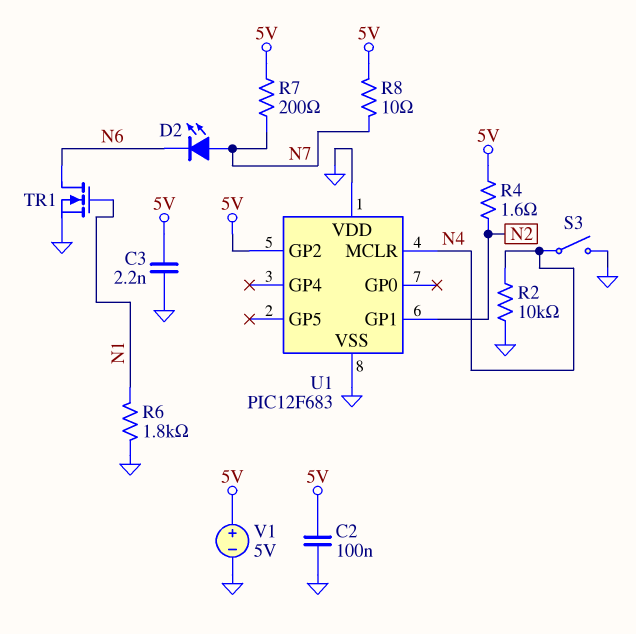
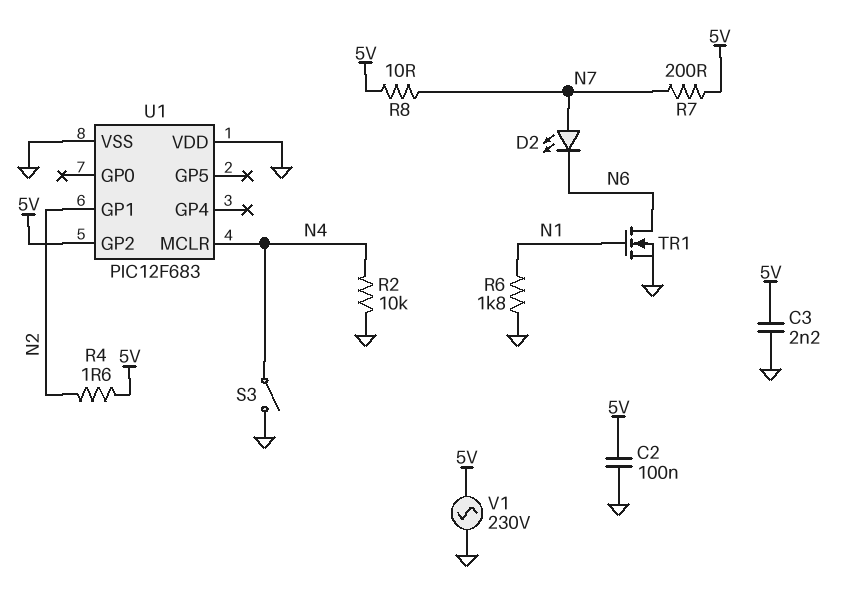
V1: 5V (plus 5V, minus GND) -> AC 230V (5V, GND)

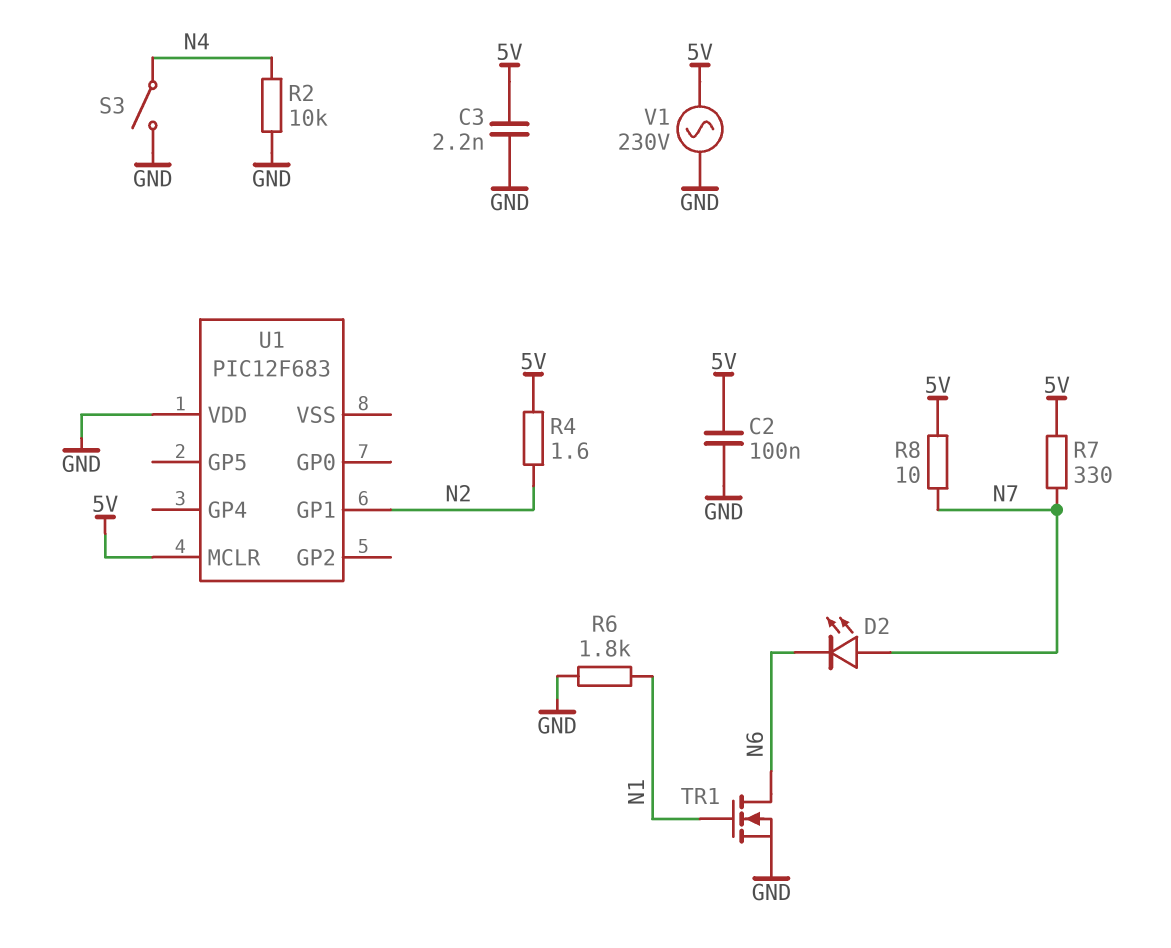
R7: 200 (5V, N7) -> 330 (5V, N7)
U1 pin GP2: 5V -> none
U1 pin MCLR: N4 -> 5V
U1 pin VSS: GND -> none

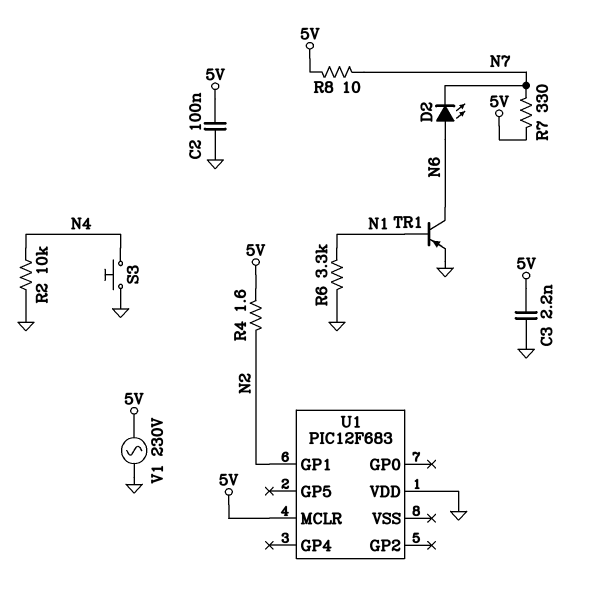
D2: LED (A N7, K N6) -> LED (A N6, K N7)
R6: 1.8k (GND, N1) -> 3.3k (GND, N1)
S3: switch (GND, N4) -> button (GND, N4)
TR1: NMOS (G N1, D N6, S GND) -> PNP (B N1, C N6, E GND)

